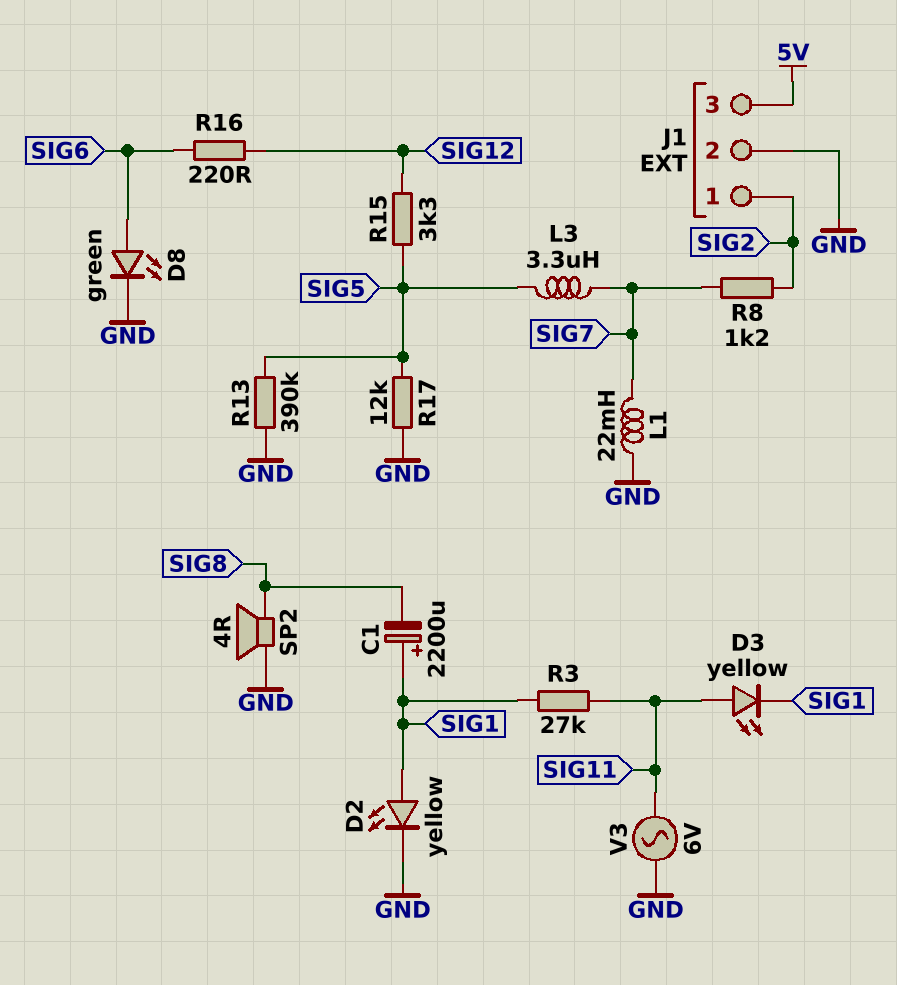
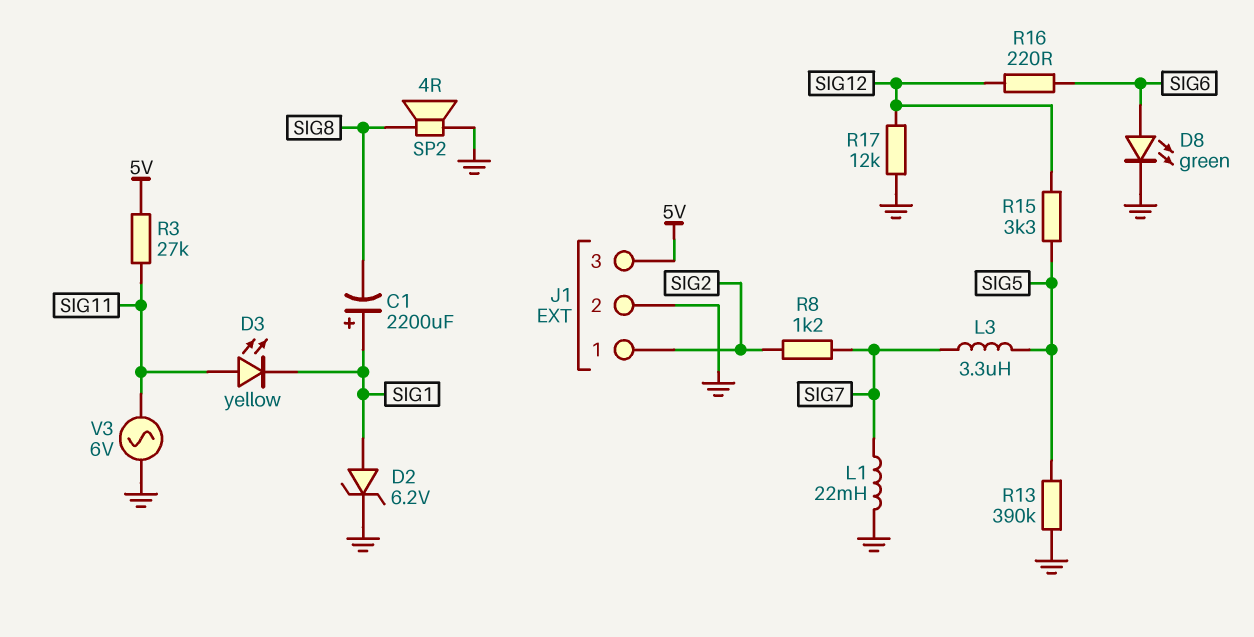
D2: LED yellow (A SIG1, K GND) -> zener 6.2V (A SIG1, K GND)
R3: 27k (SIG1, SIG11) -> 27k (5V, SIG11)
R17: 12k (GND, SIG5) -> 12k (GND, SIG12)

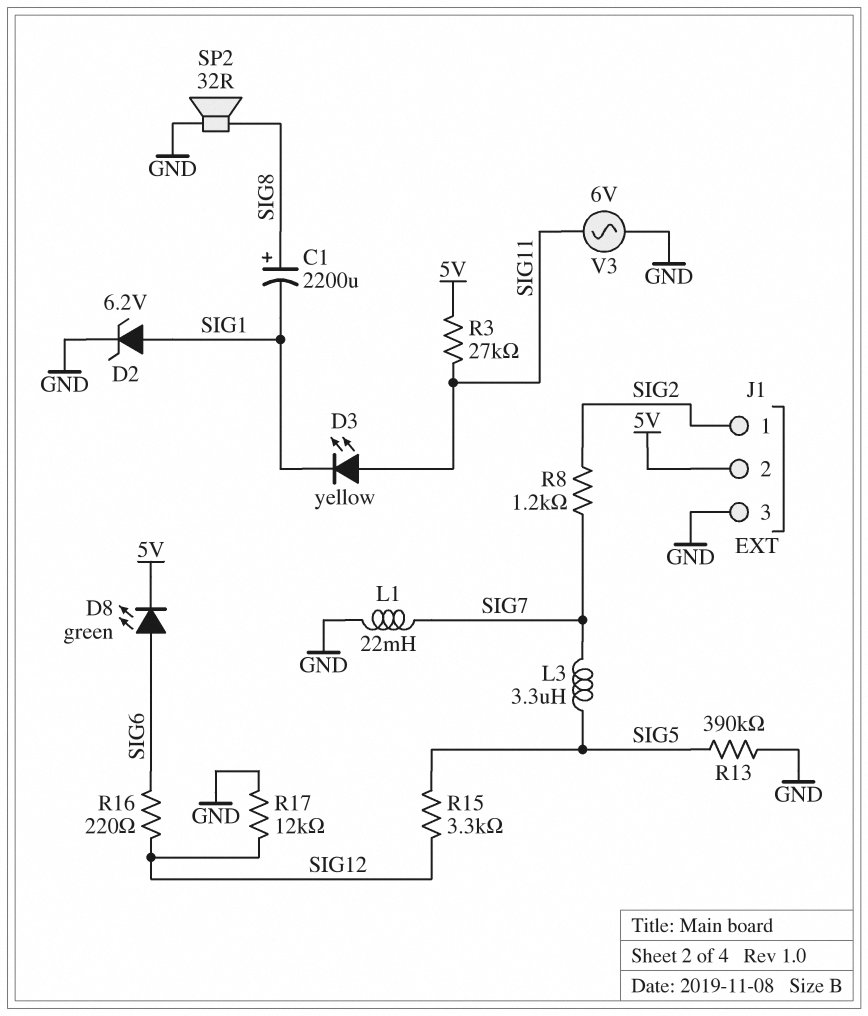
C1: 2200uF (plus SIG1, minus SIG8) -> 2200uF (plus SIG8, minus SIG1)
D8: LED green (A SIG6, K GND) -> LED green (A SIG6, K 5V)
J1 pin 2: GND -> 5V
J1 pin 3: 5V -> GND
SP2: speaker 4R (GND, SIG8) -> speaker 32R (GND, SIG8)

